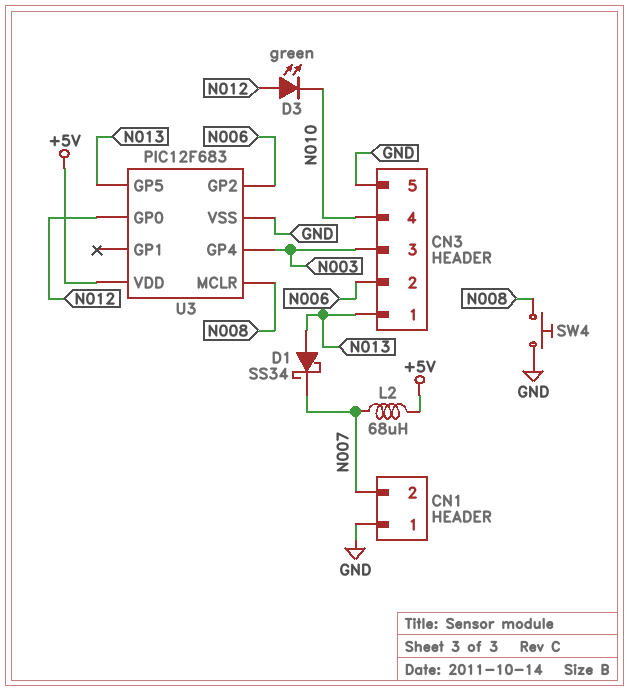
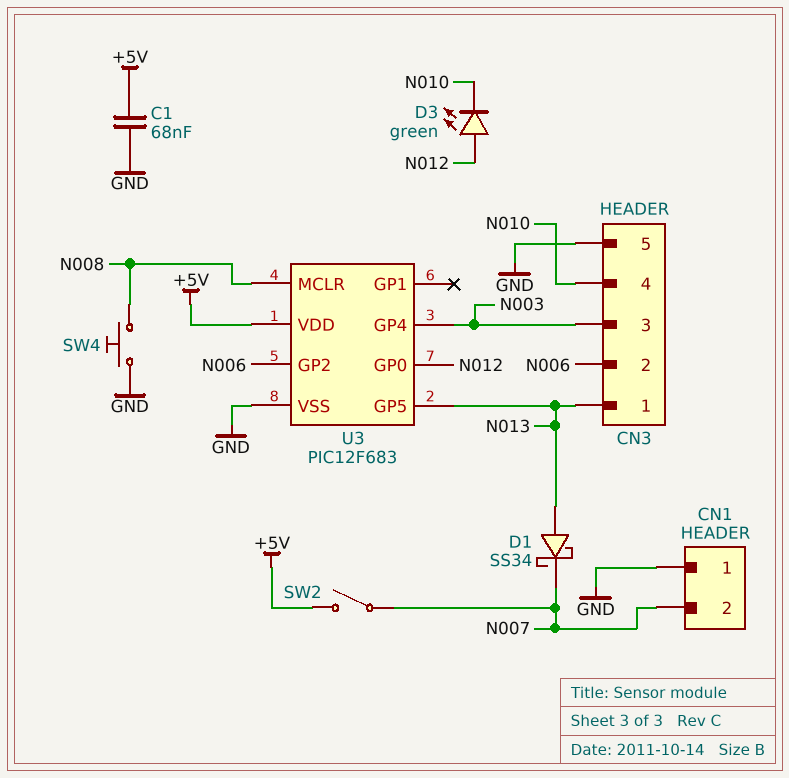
C1: none -> 68nF (+5V, GND)
L2: 68uH (+5V, N007) -> none
SW2: none -> switch (+5V, N007)

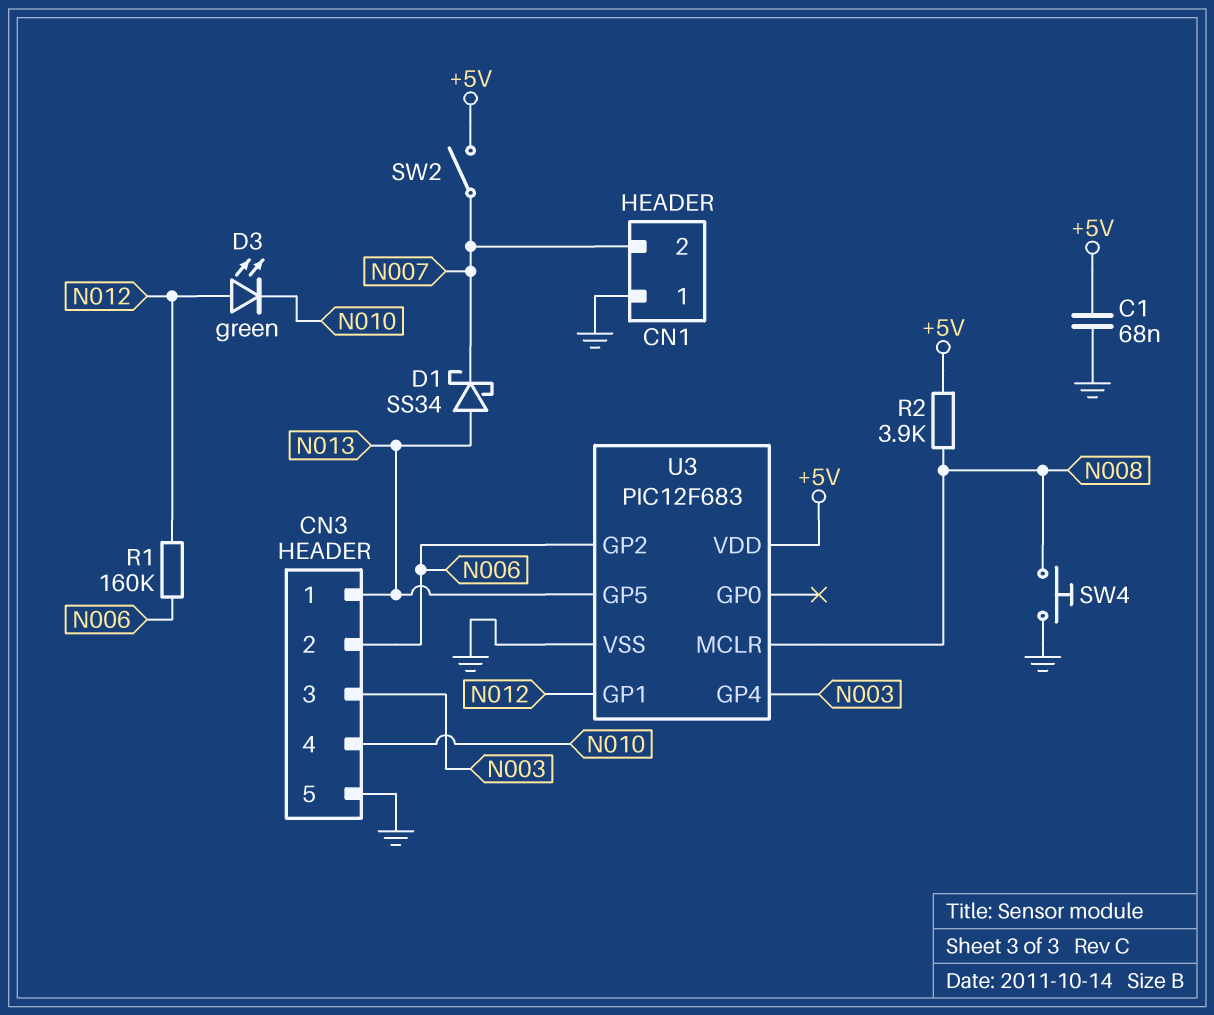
R1: none -> 160k (N006, N012)
R2: none -> 3.9k (+5V, N008)
U3 pin GP0: N012 -> none
U3 pin GP1: none -> N012

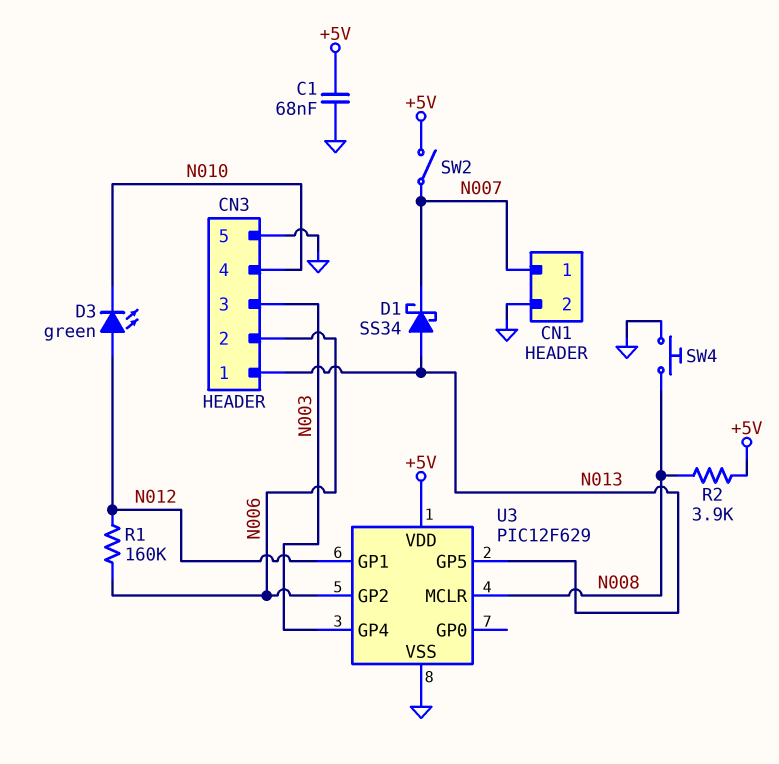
CN1 pin 1: GND -> N007
CN1 pin 2: N007 -> GND
U3: PIC12F683 -> PIC12F629

